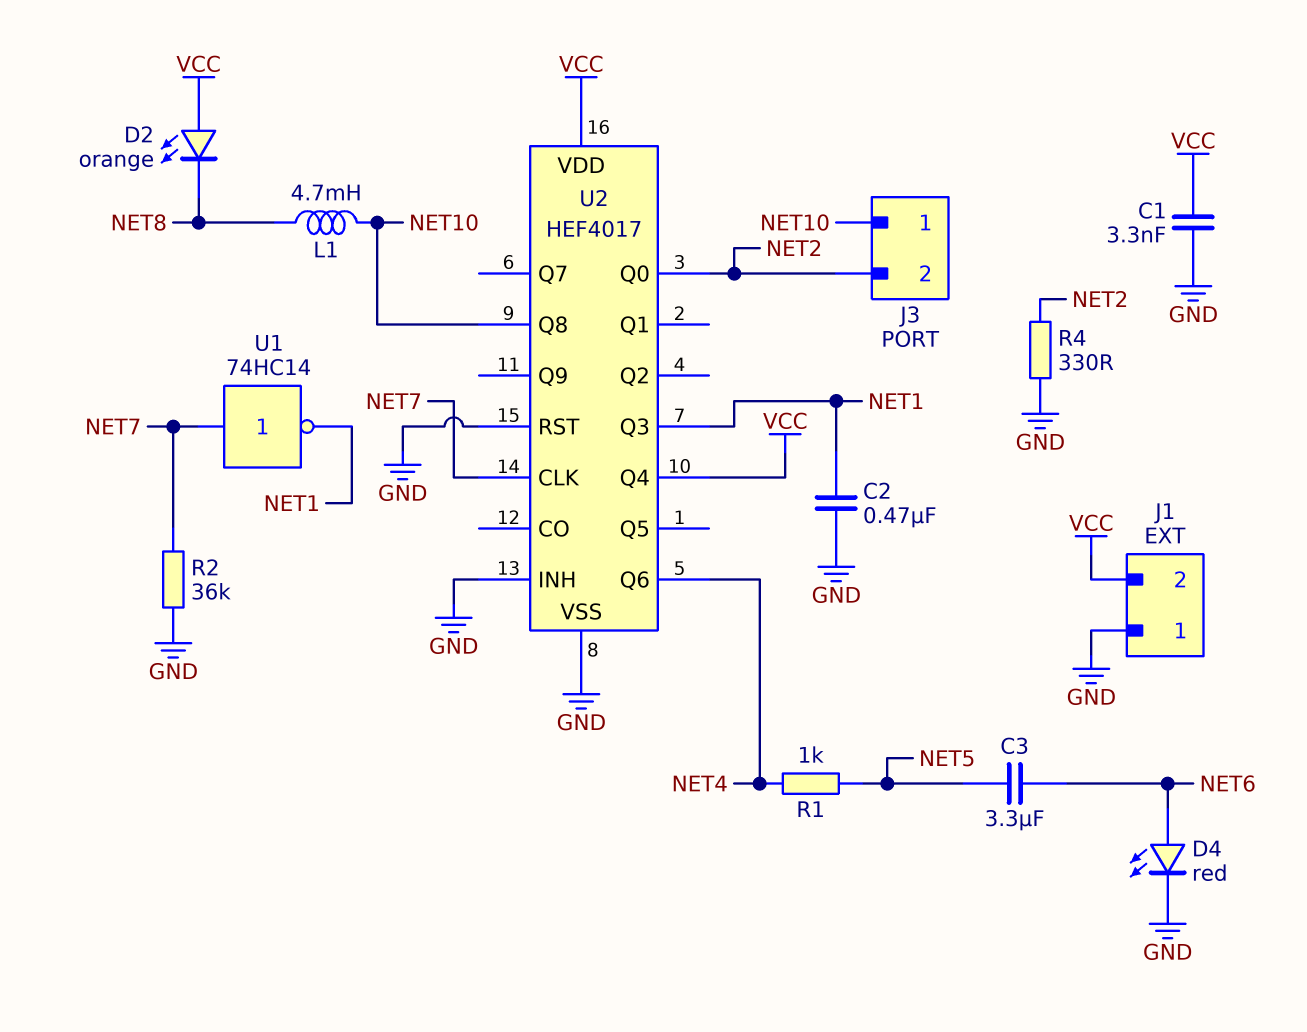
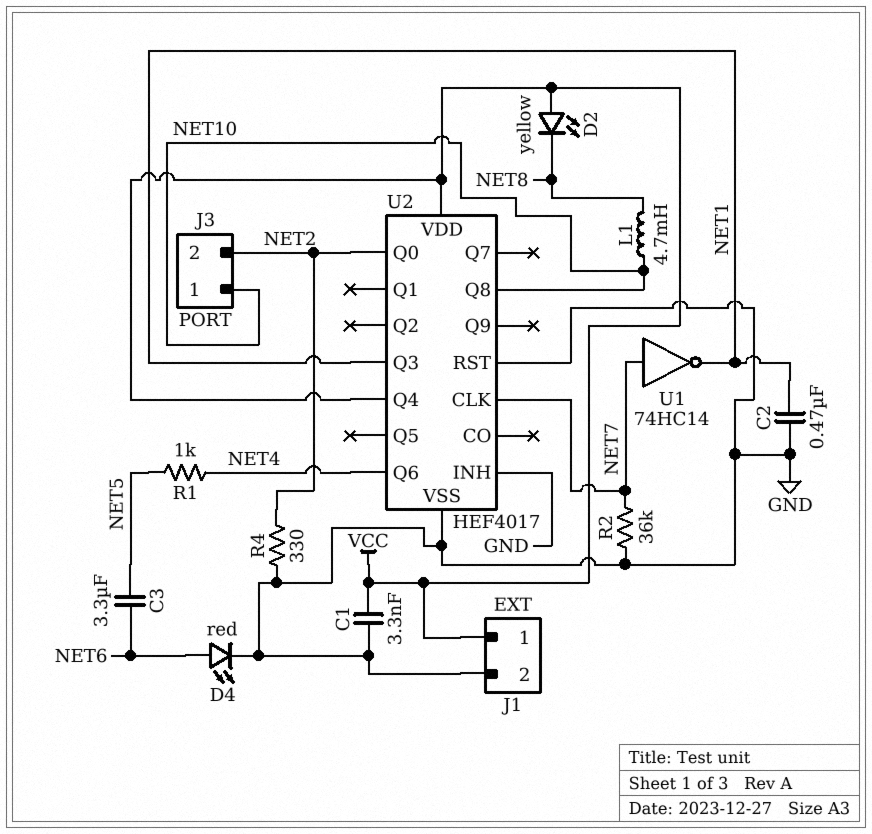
D2: LED orange (A VCC, K NET8) -> LED yellow (A VCC, K NET8)
J1 pin 1: GND -> VCC
J1 pin 2: VCC -> GND

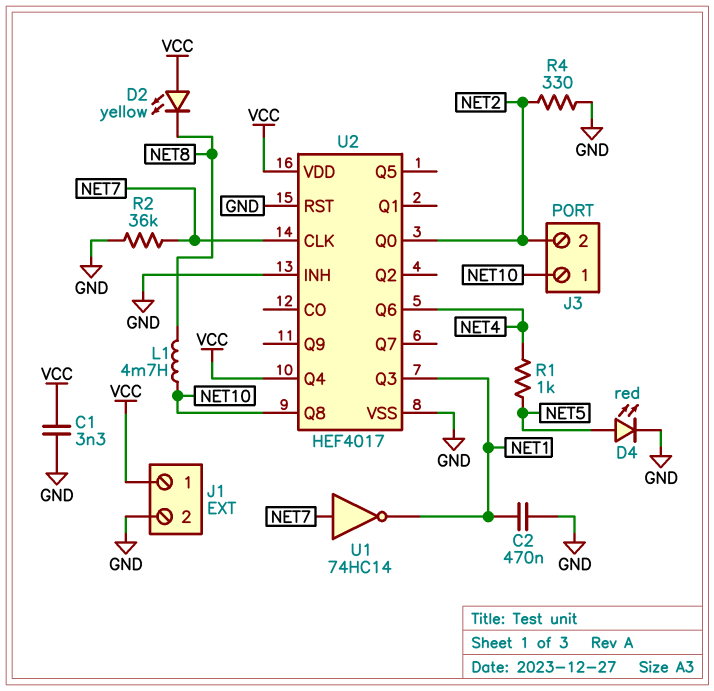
C3: 3.3uF (NET5, NET6) -> none
D4: LED red (A NET6, K GND) -> LED red (A NET5, K GND)

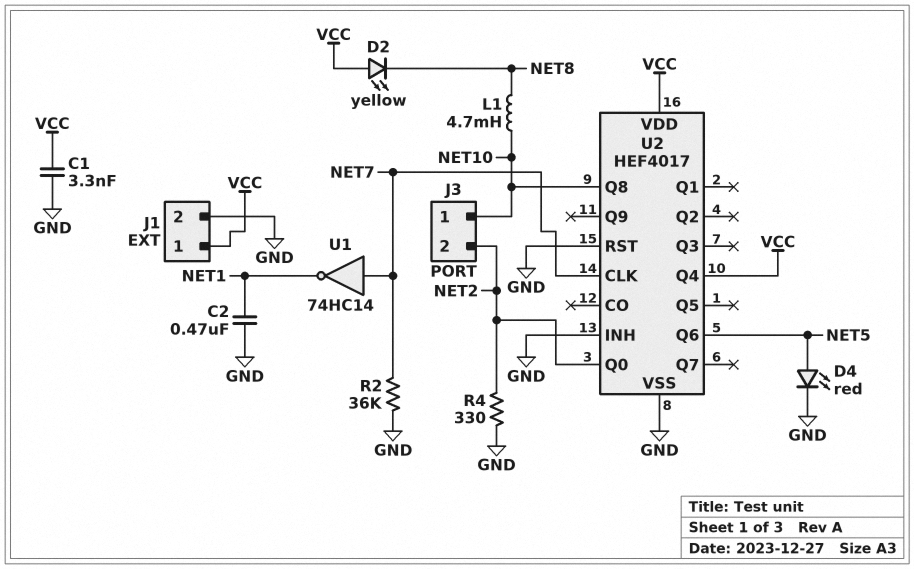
R1: 1k (NET4, NET5) -> none
U2 pin Q3: NET1 -> none
U2 pin Q6: NET4 -> NET5

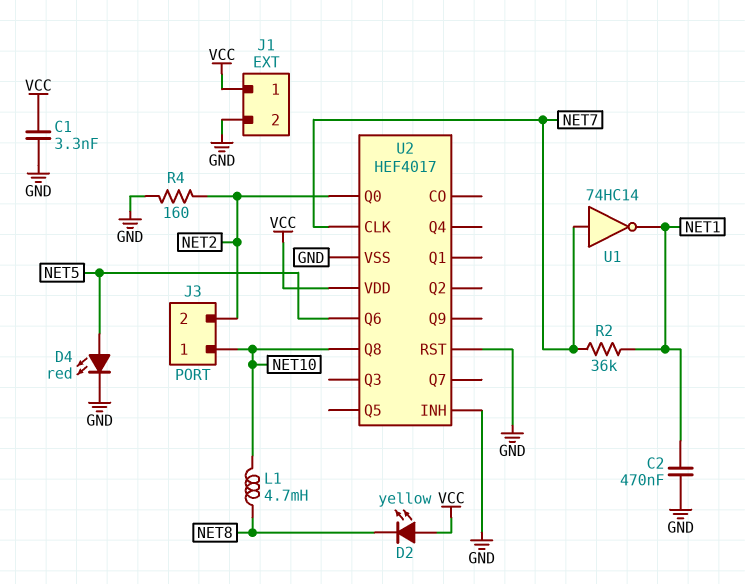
R2: 36k (GND, NET7) -> 36k (NET1, NET7)
R4: 330 (GND, NET2) -> 160 (GND, NET2)
U2 pin Q4: VCC -> none

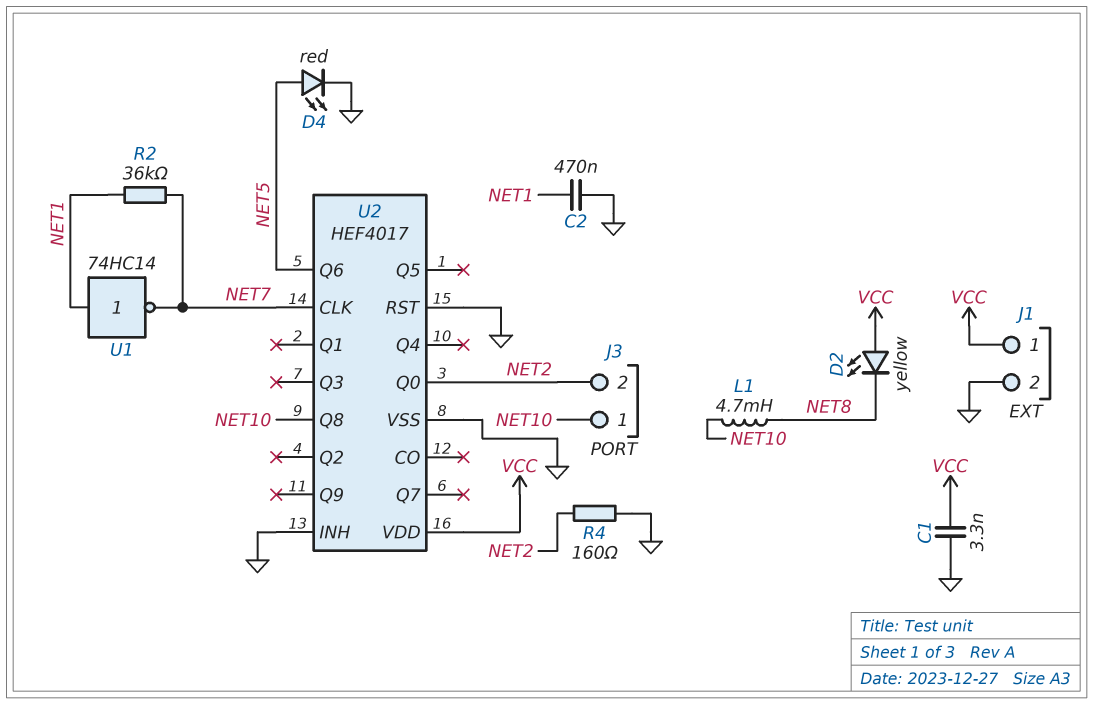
U1: NOT 74HC14 (in NET7, out NET1) -> NOT 74HC14 (in NET1, out NET7)

